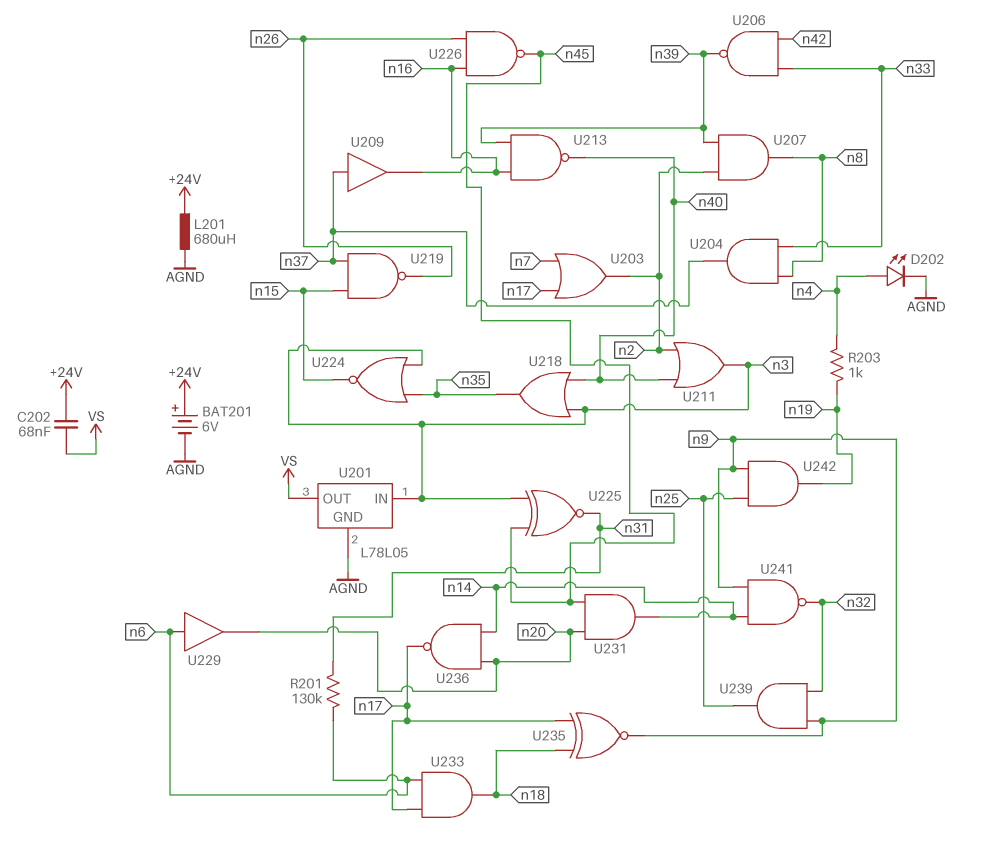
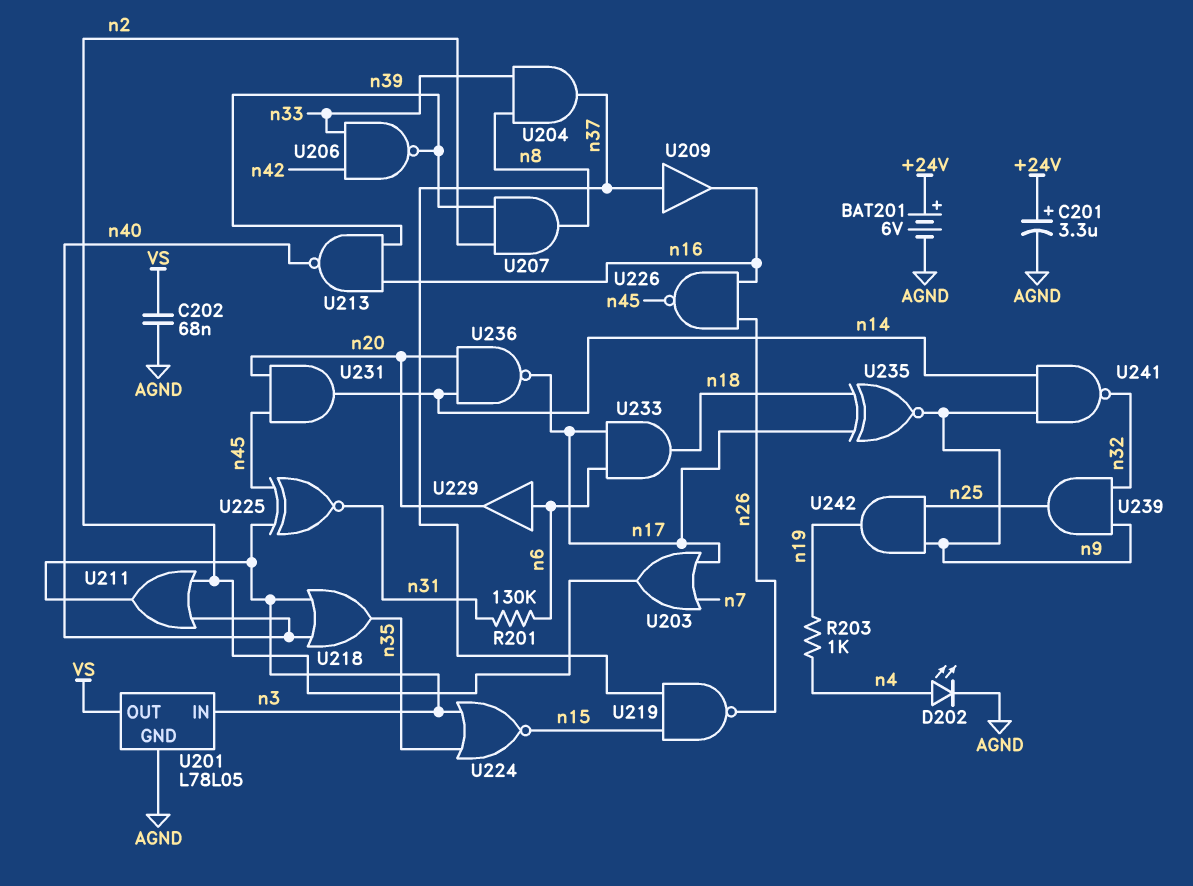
C201: none -> 3.3uF (plus +24V, minus AGND)
C202: 68nF (+24V, VS) -> 68nF (AGND, VS)
L201: 680uH (+24V, AGND) -> none

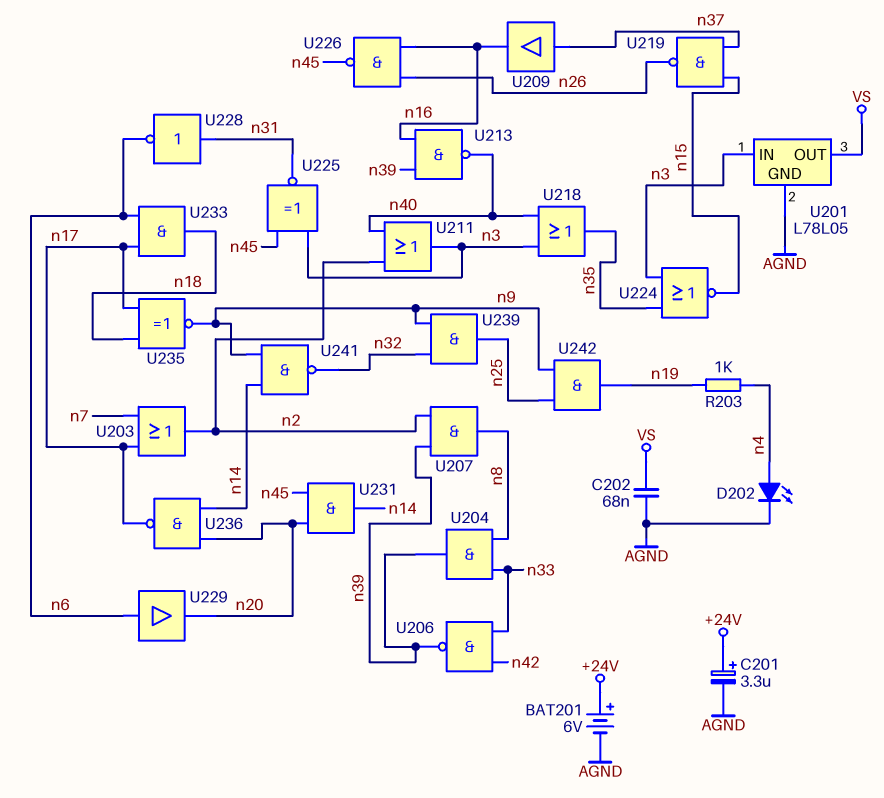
R201: 130k (n6, n31) -> none
U204: AND (in n8, in n33, out n37) -> AND (in n8, in n33, out n39)
U228: none -> NOT (in n31, out n6)

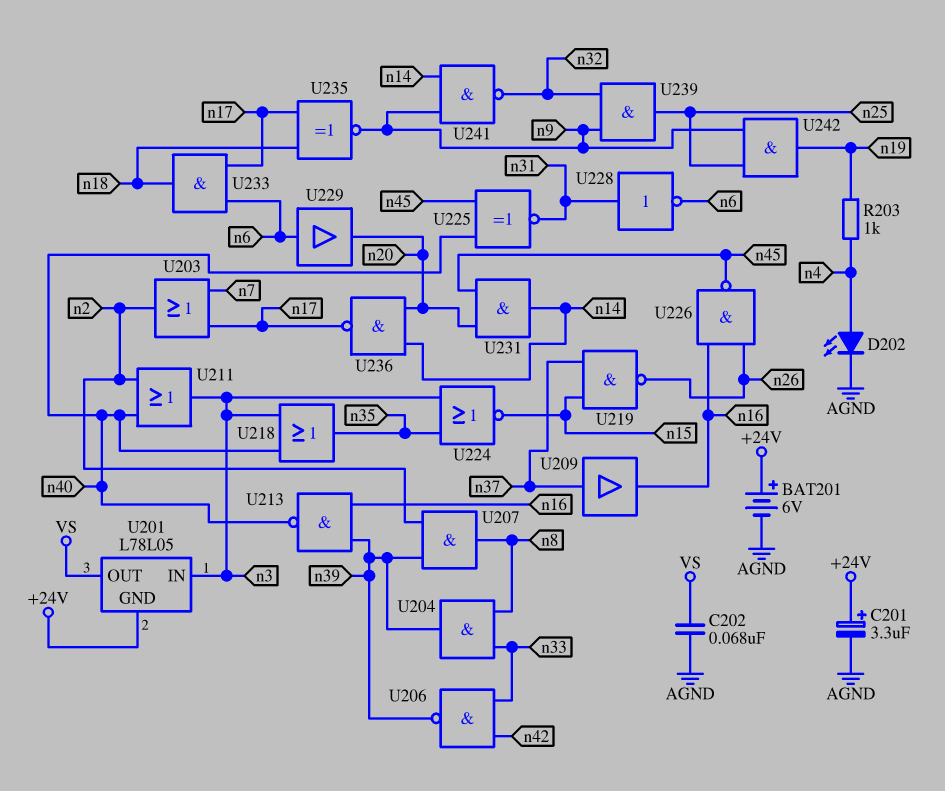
U201 pin GND: AGND -> +24V
U225: XNOR (in n3, in n45, out n31) -> XNOR (in n40, in n45, out n31)

